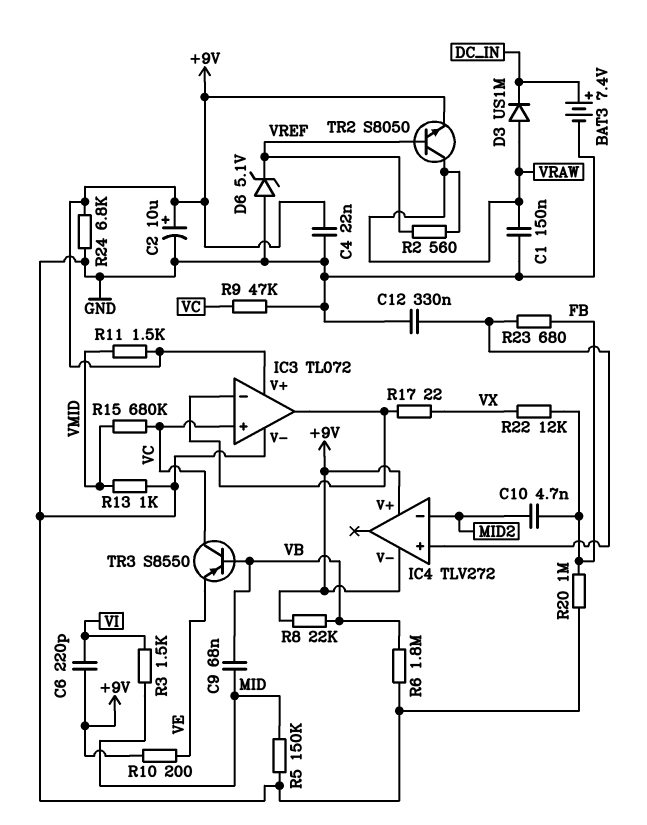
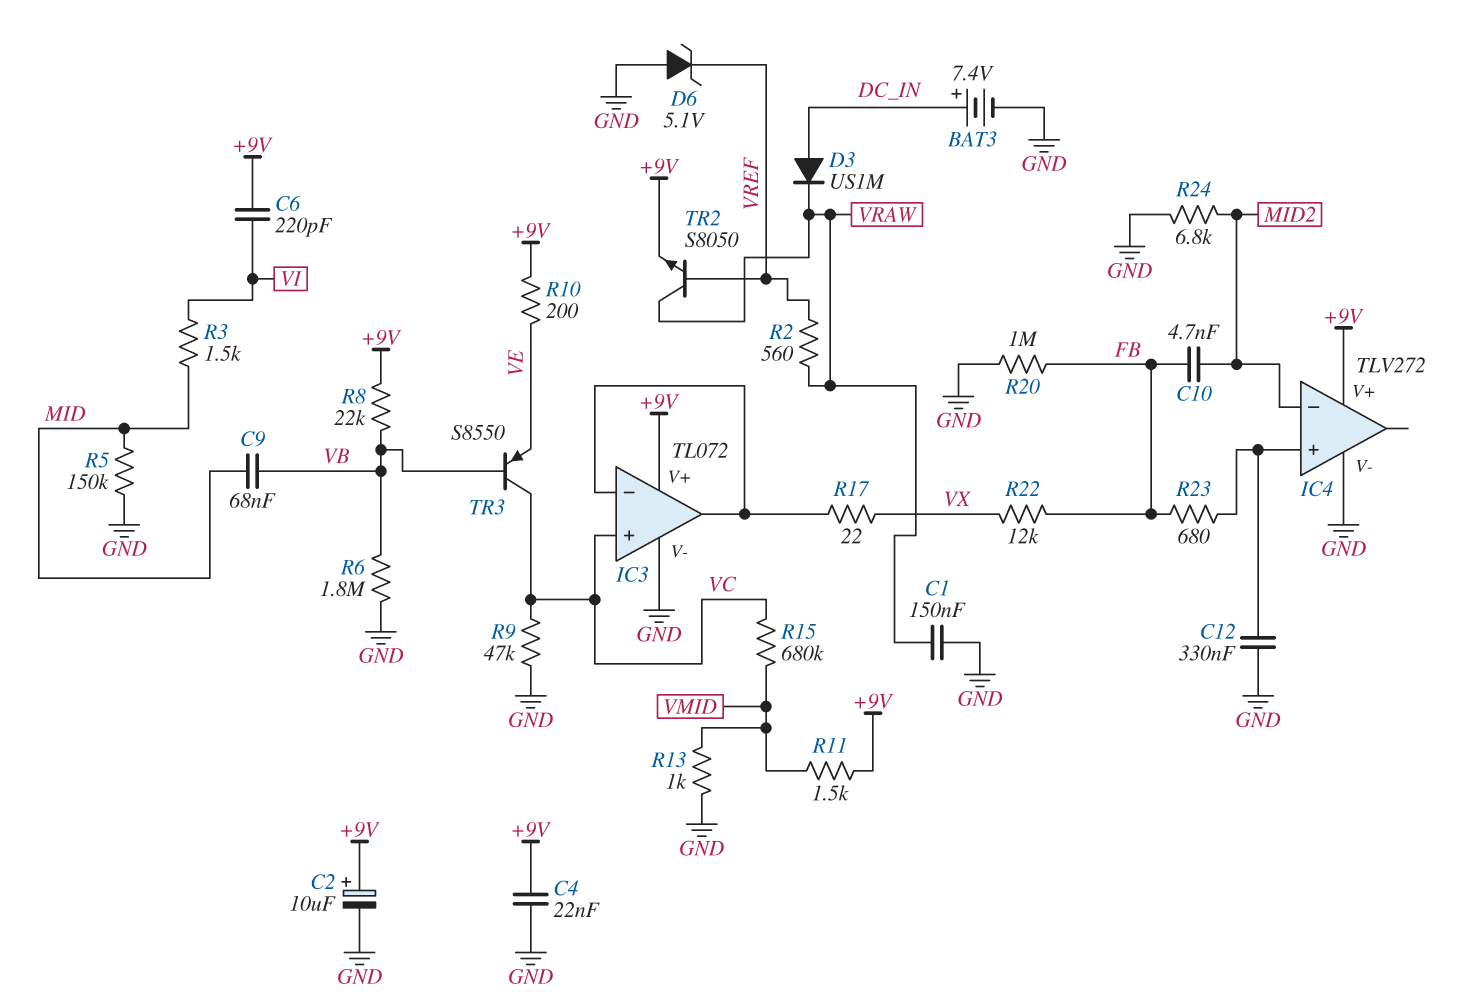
D3: diode US1M (A VRAW, K DC_IN) -> diode US1M (A DC_IN, K VRAW)
IC4 pin V-: +9V -> GND
R24: 6.8k (+9V, GND) -> 6.8k (GND, MID2)

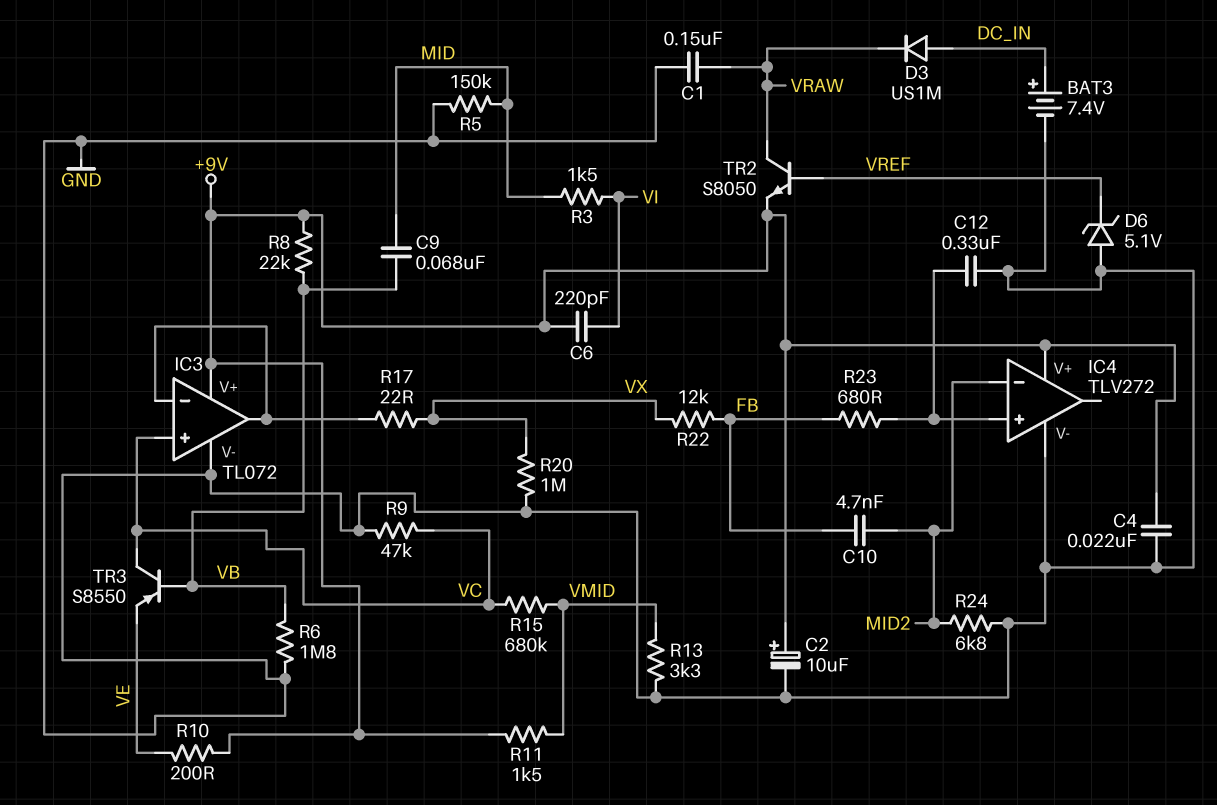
R2: 560 (VRAW, VREF) -> none
R13: 1k (GND, VMID) -> 3.3k (GND, VMID)
R20: 1M (FB, GND) -> 1M (GND, VX)

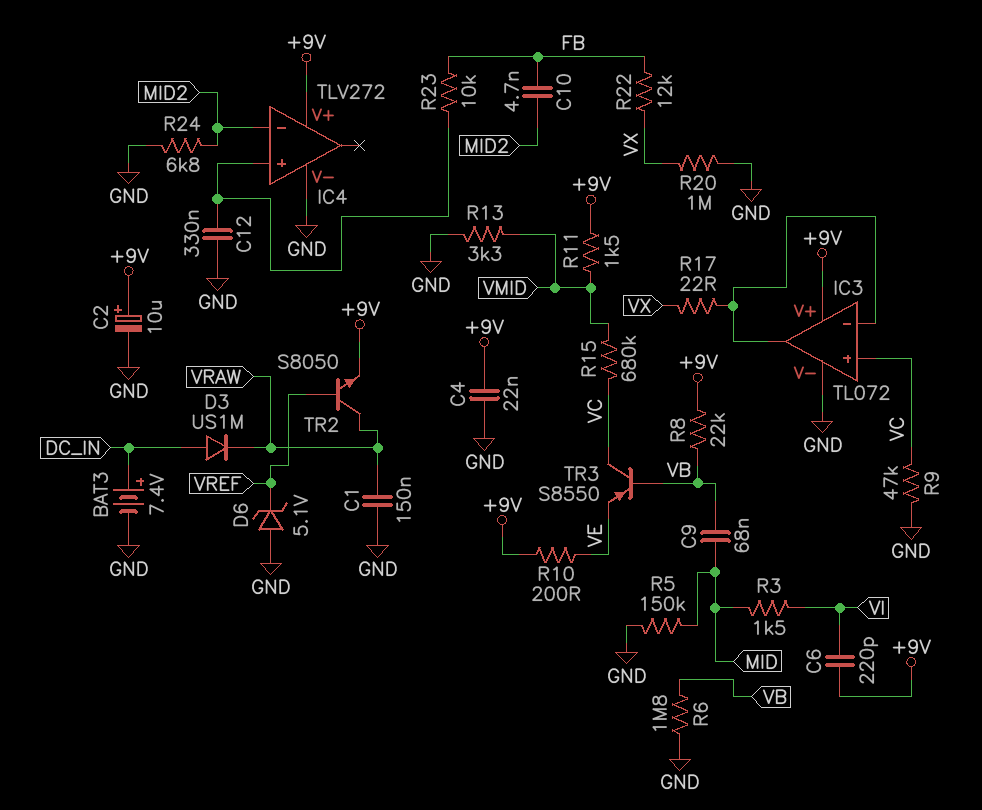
R23: 680 (FB, IC4/in+) -> 10k (FB, IC4/in+)

